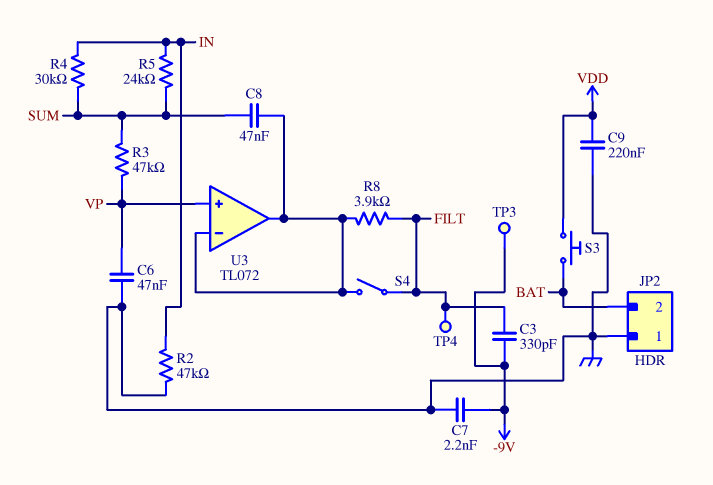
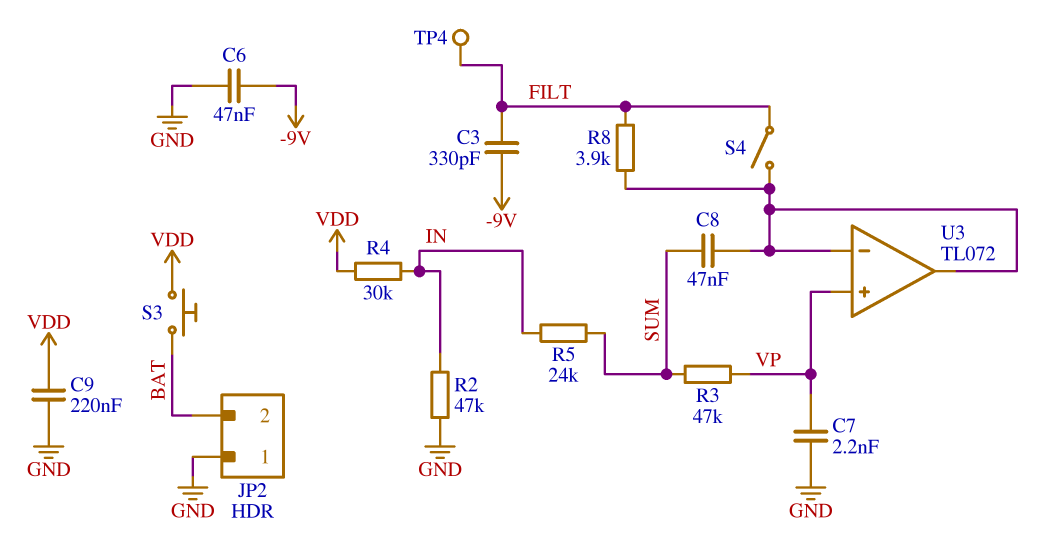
C6: 47nF (GND, VP) -> 47nF (-9V, GND)
C7: 2.2nF (-9V, GND) -> 2.2nF (GND, VP)
R4: 30k (IN, SUM) -> 30k (IN, VDD)
TP3: test point (-9V) -> none

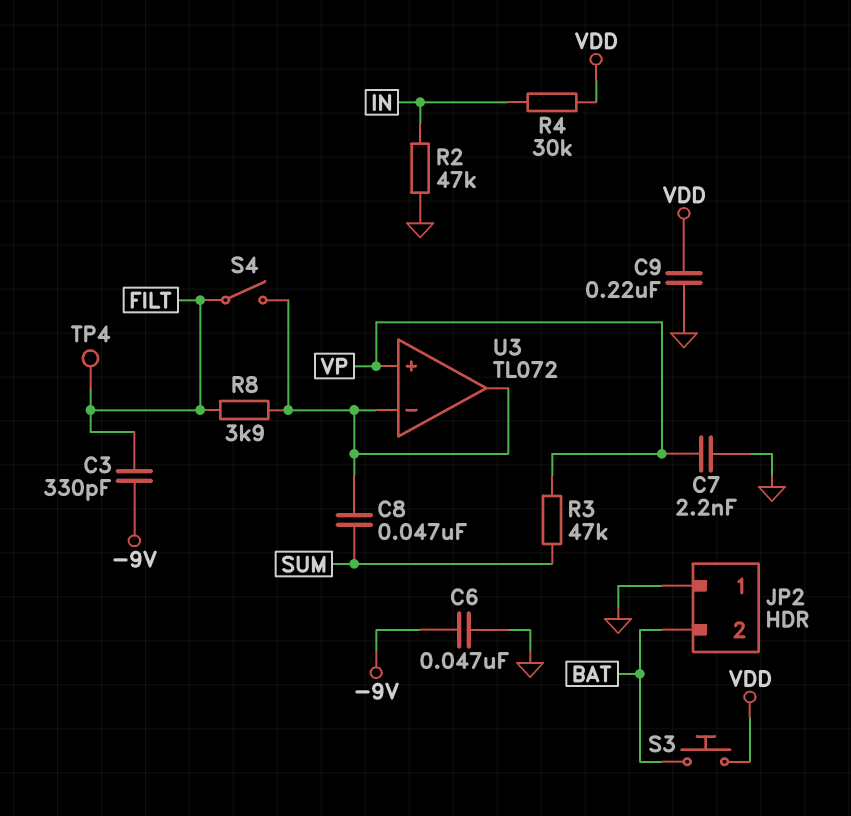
R5: 24k (IN, SUM) -> none

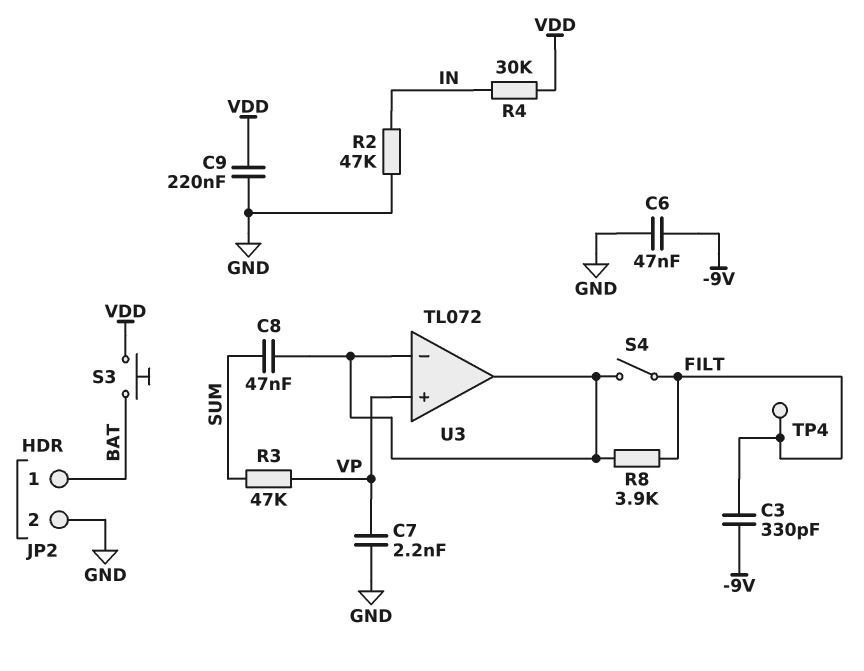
JP2 pin 1: GND -> BAT
JP2 pin 2: BAT -> GND

